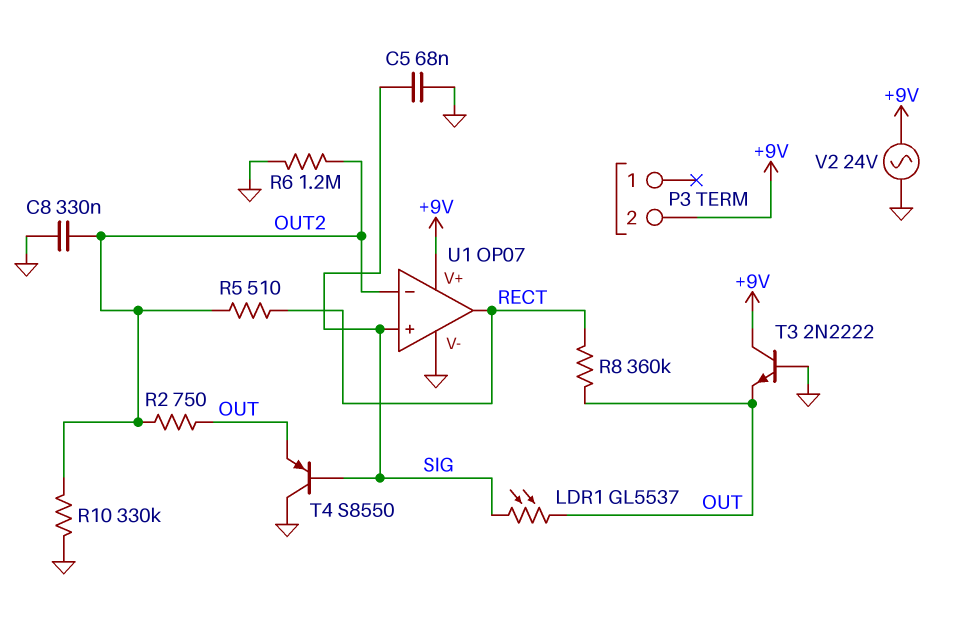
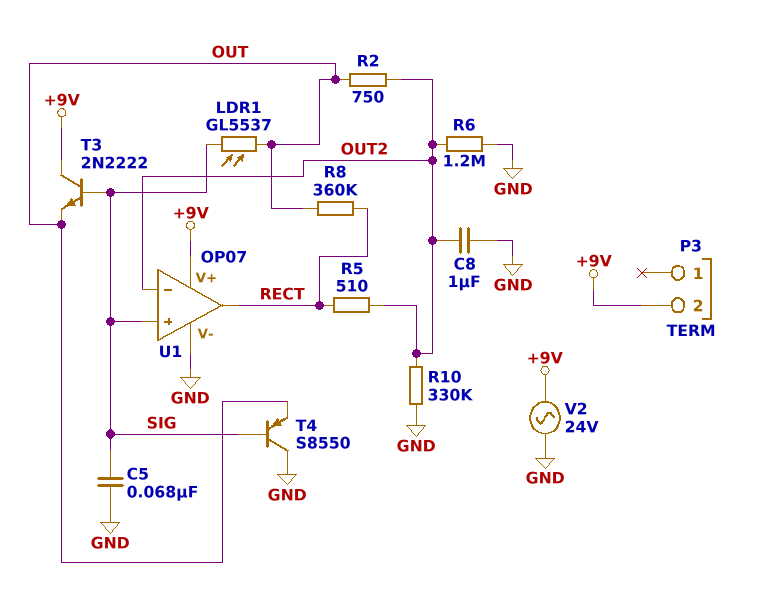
C8: 330nF (GND, OUT2) -> 1uF (GND, OUT2)
T3: NPN 2N2222 (B GND, C +9V, E OUT) -> NPN 2N2222 (B SIG, C +9V, E OUT)

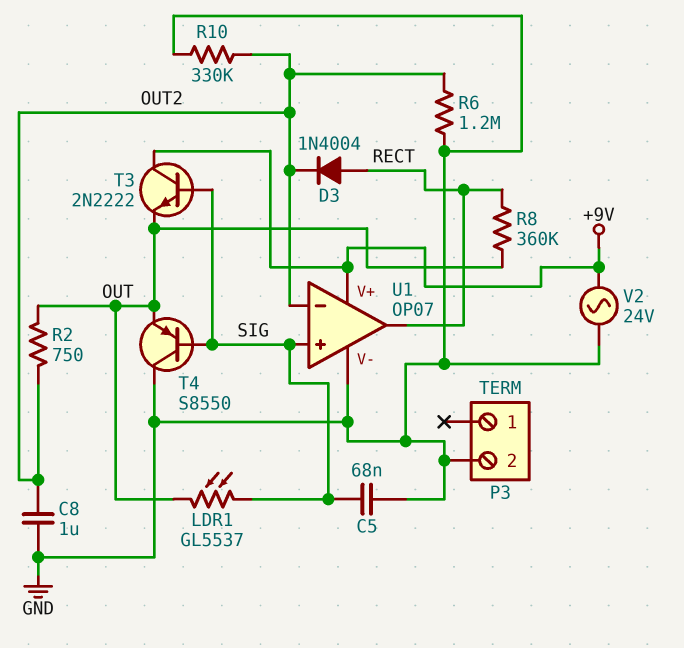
D3: none -> diode 1N4004 (A RECT, K OUT2)
P3 pin 2: +9V -> GND
R5: 510 (OUT2, RECT) -> none

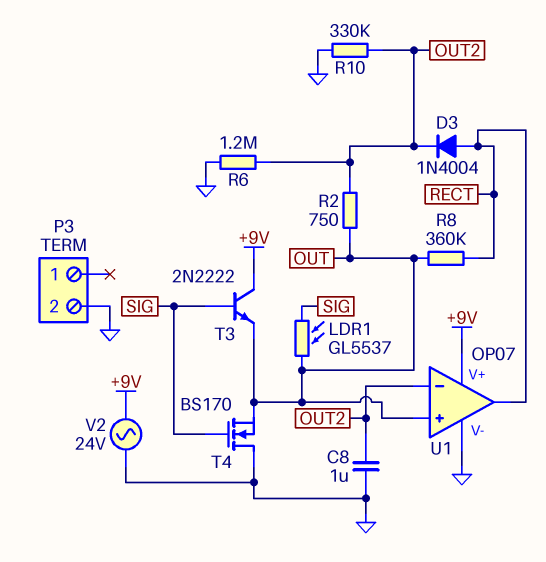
C5: 68nF (GND, SIG) -> none
T4: PNP S8550 (B SIG, C GND, E OUT) -> NMOS BS170 (G SIG, D GND, S OUT)
U1 pin in+: SIG -> OUT

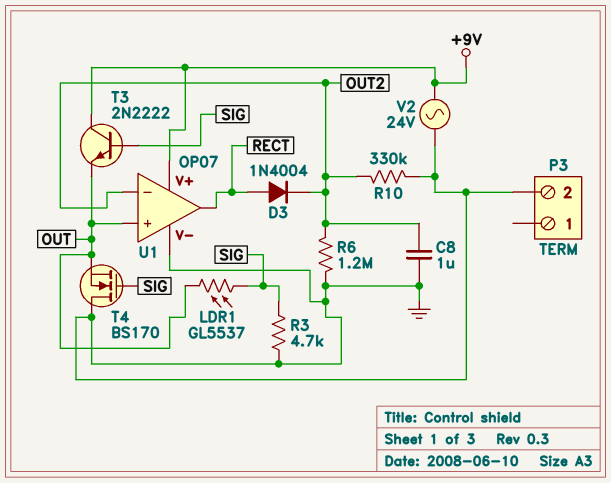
R2: 750 (OUT, OUT2) -> none
R3: none -> 4.7k (GND, SIG)
R8: 360k (OUT, RECT) -> none

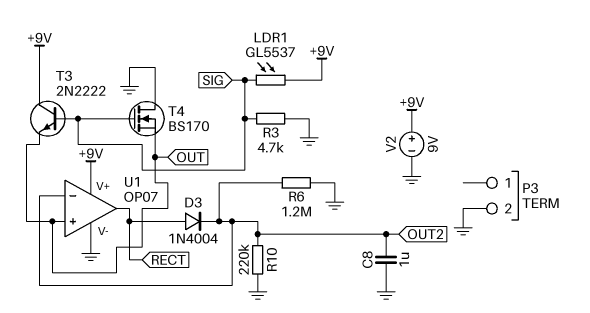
LDR1: GL5537 (OUT, SIG) -> GL5537 (+9V, SIG)
R10: 330k (GND, OUT2) -> 220k (GND, OUT2)
V2: AC 24V (+9V, GND) -> 9V (plus +9V, minus GND)

